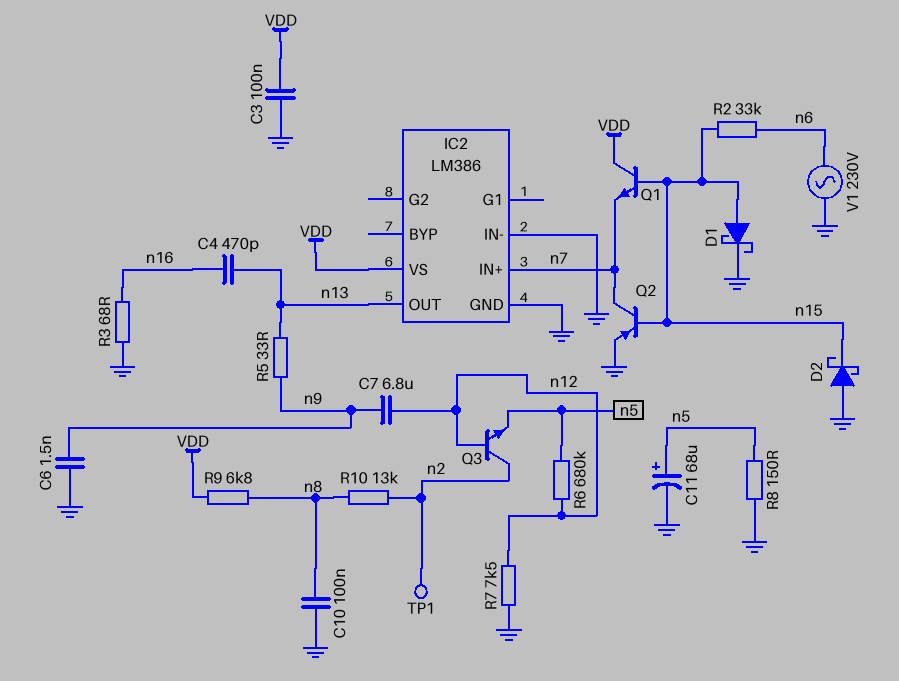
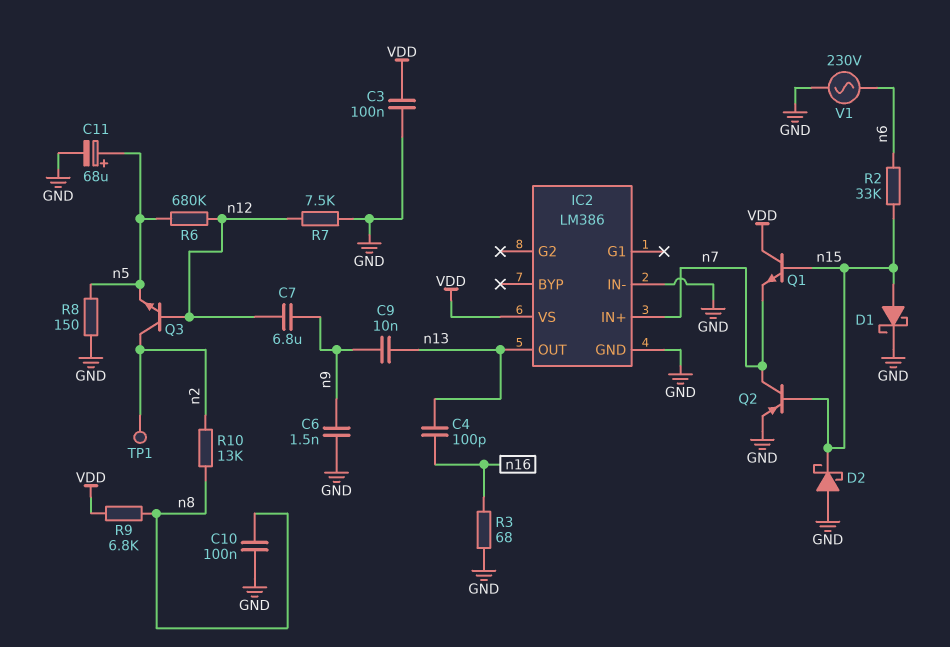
C4: 470pF (n13, n16) -> 100pF (n13, n16)
C9: none -> 10nF (n9, n13)
R5: 33 (n9, n13) -> none

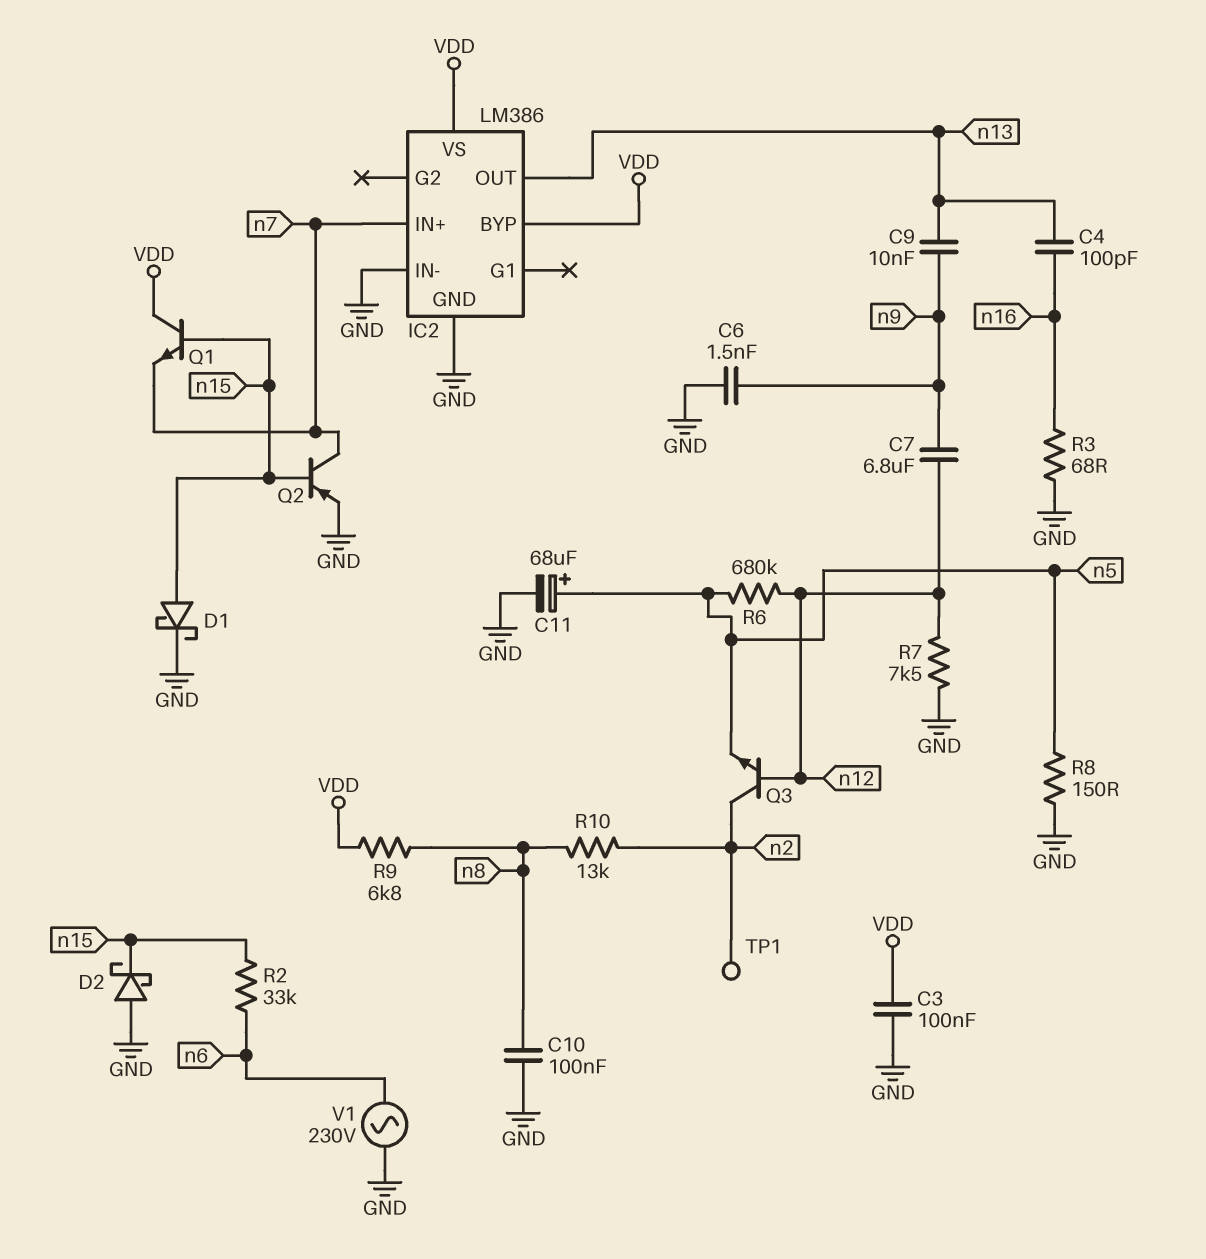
IC2 pin BYP: none -> VDD

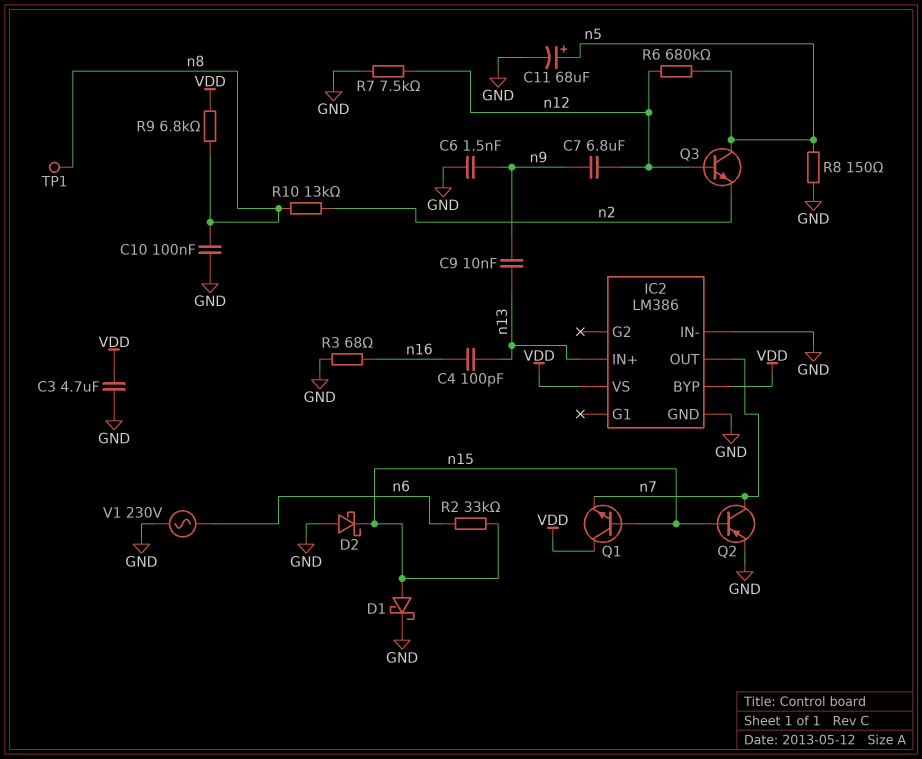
C3: 100nF (GND, VDD) -> 4.7uF (GND, VDD)
IC2 pin IN+: n7 -> n13
IC2 pin OUT: n13 -> n7
Q3: NPN (B n12, C n2, E n5) -> NPN (B n12, C n5, E n2)
TP1: test point (n2) -> test point (n8)

